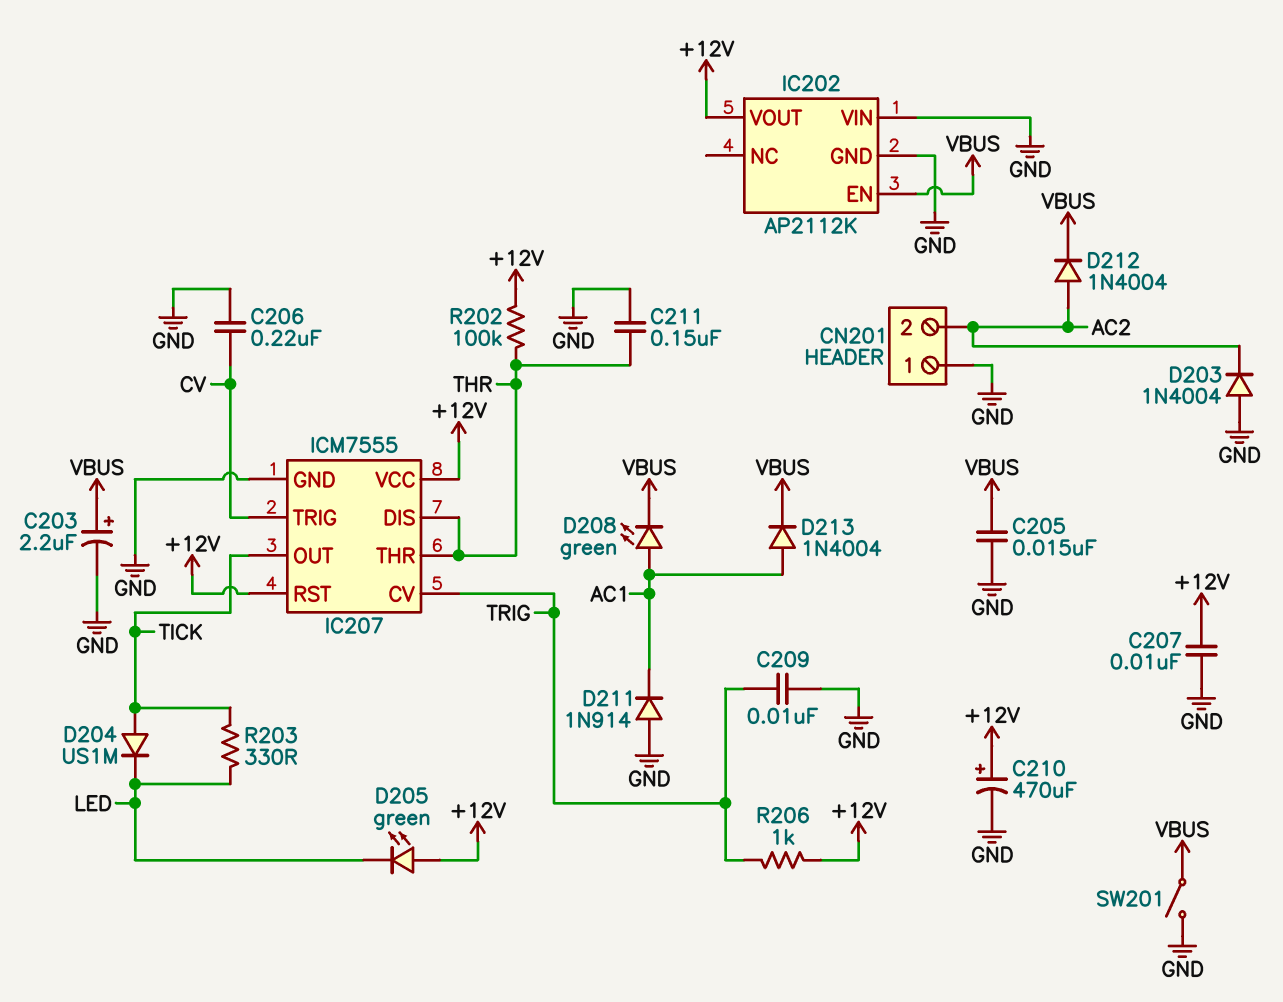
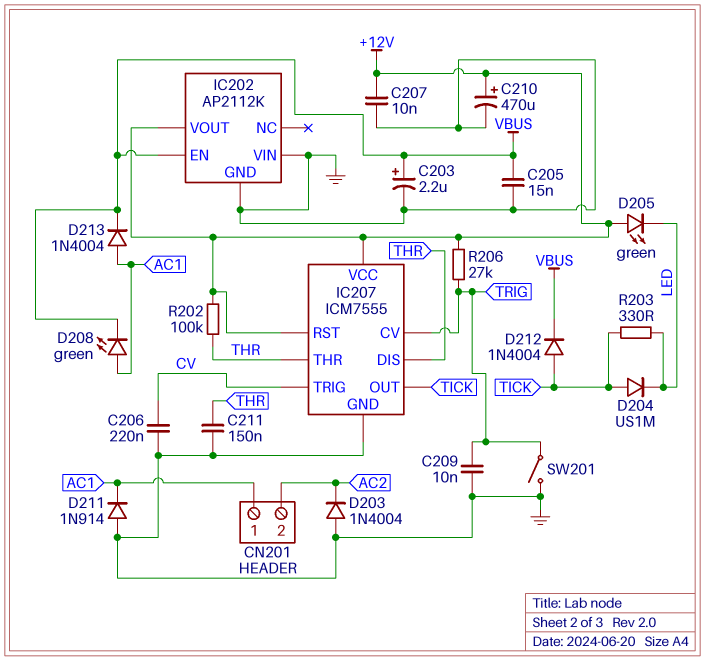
CN201 pin 1: GND -> AC1
D212: diode 1N4004 (A AC2, K VBUS) -> diode 1N4004 (A TICK, K VBUS)
R206: 1k (+12V, TRIG) -> 27k (+12V, TRIG)
SW201: switch (GND, VBUS) -> switch (GND, TRIG)

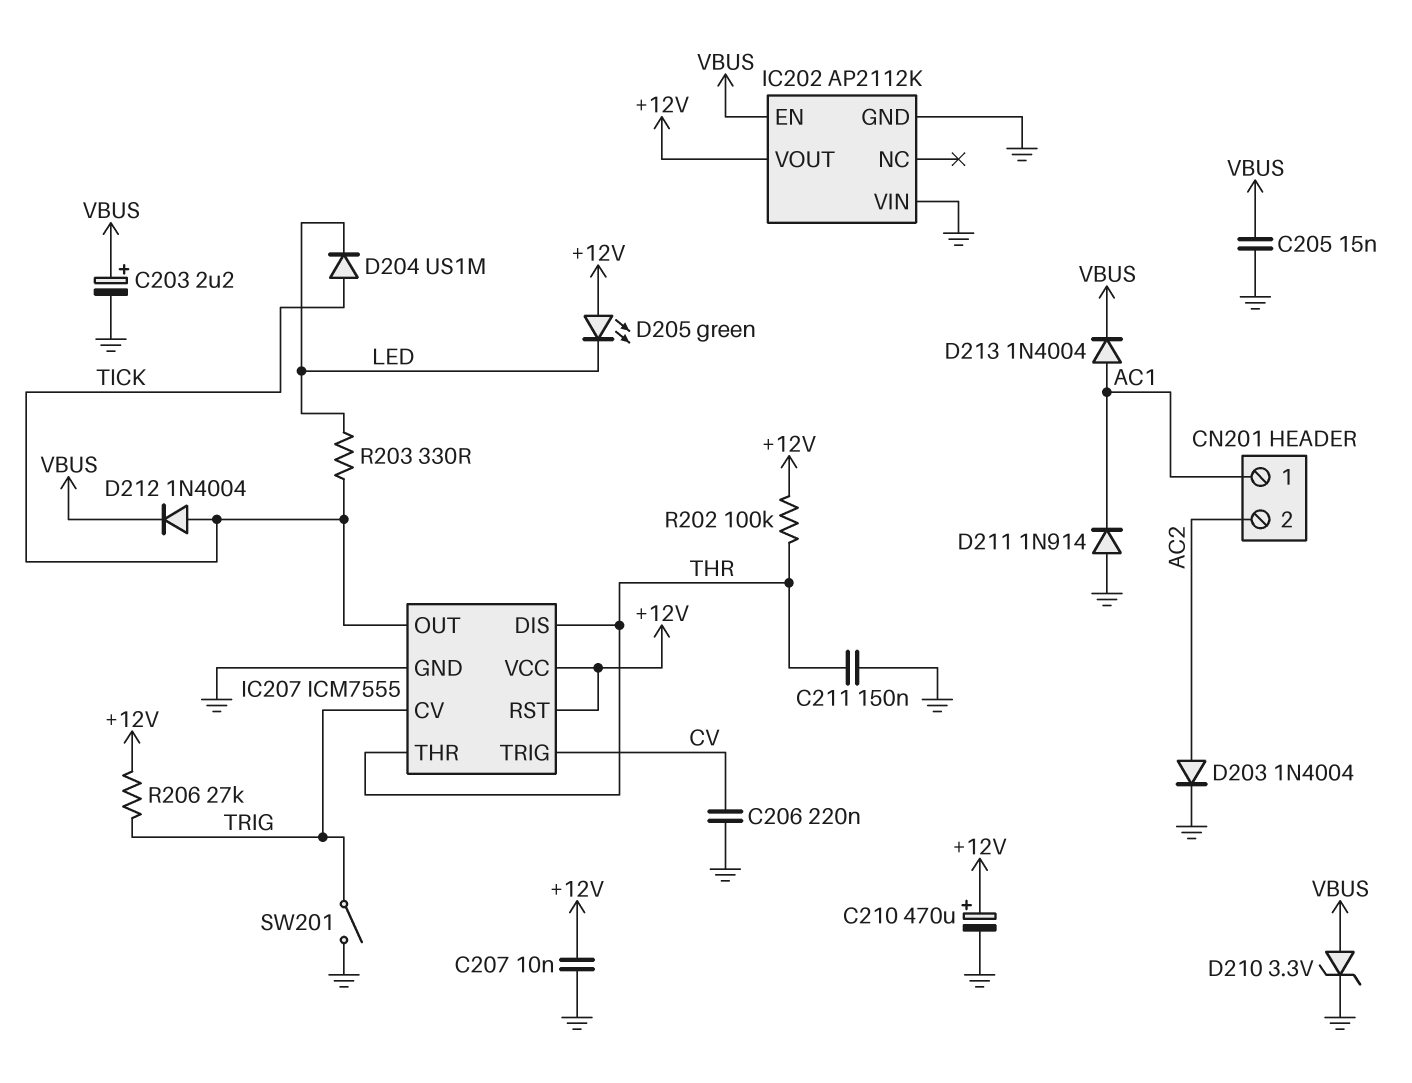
C209: 10nF (GND, TRIG) -> none
D203: diode 1N4004 (A GND, K AC2) -> diode 1N4004 (A AC2, K GND)
D208: LED green (A AC1, K VBUS) -> none
D210: none -> zener 3.3V (A VBUS, K GND)

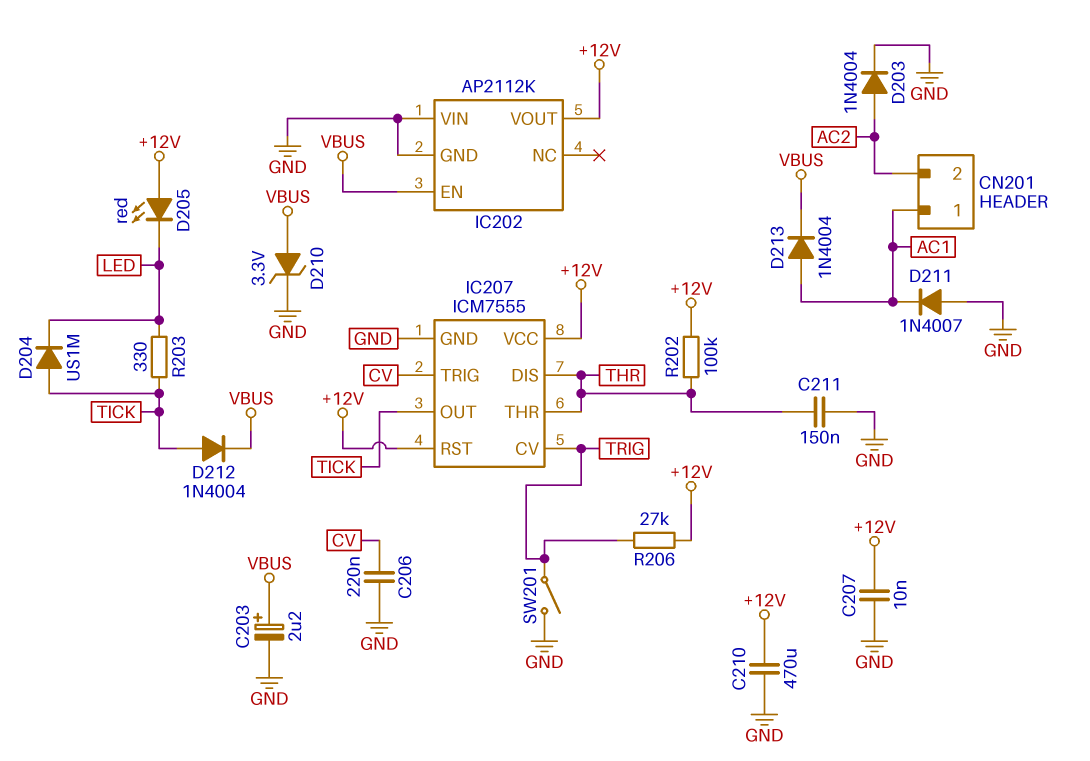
C205: 15nF (GND, VBUS) -> none
C210: 470uF (plus +12V, minus GND) -> 470uF (+12V, GND)
D205: LED green (A +12V, K LED) -> LED red (A +12V, K LED)
D211: diode 1N914 (A GND, K AC1) -> diode 1N4007 (A GND, K AC1)

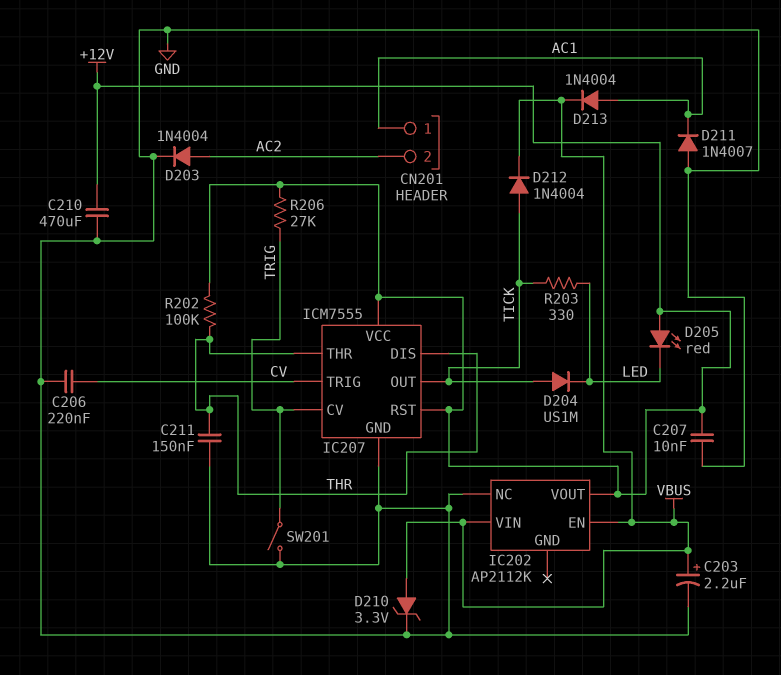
IC202 pin GND: GND -> none
IC202 pin NC: none -> GND
IC202 pin VIN: GND -> VBUS

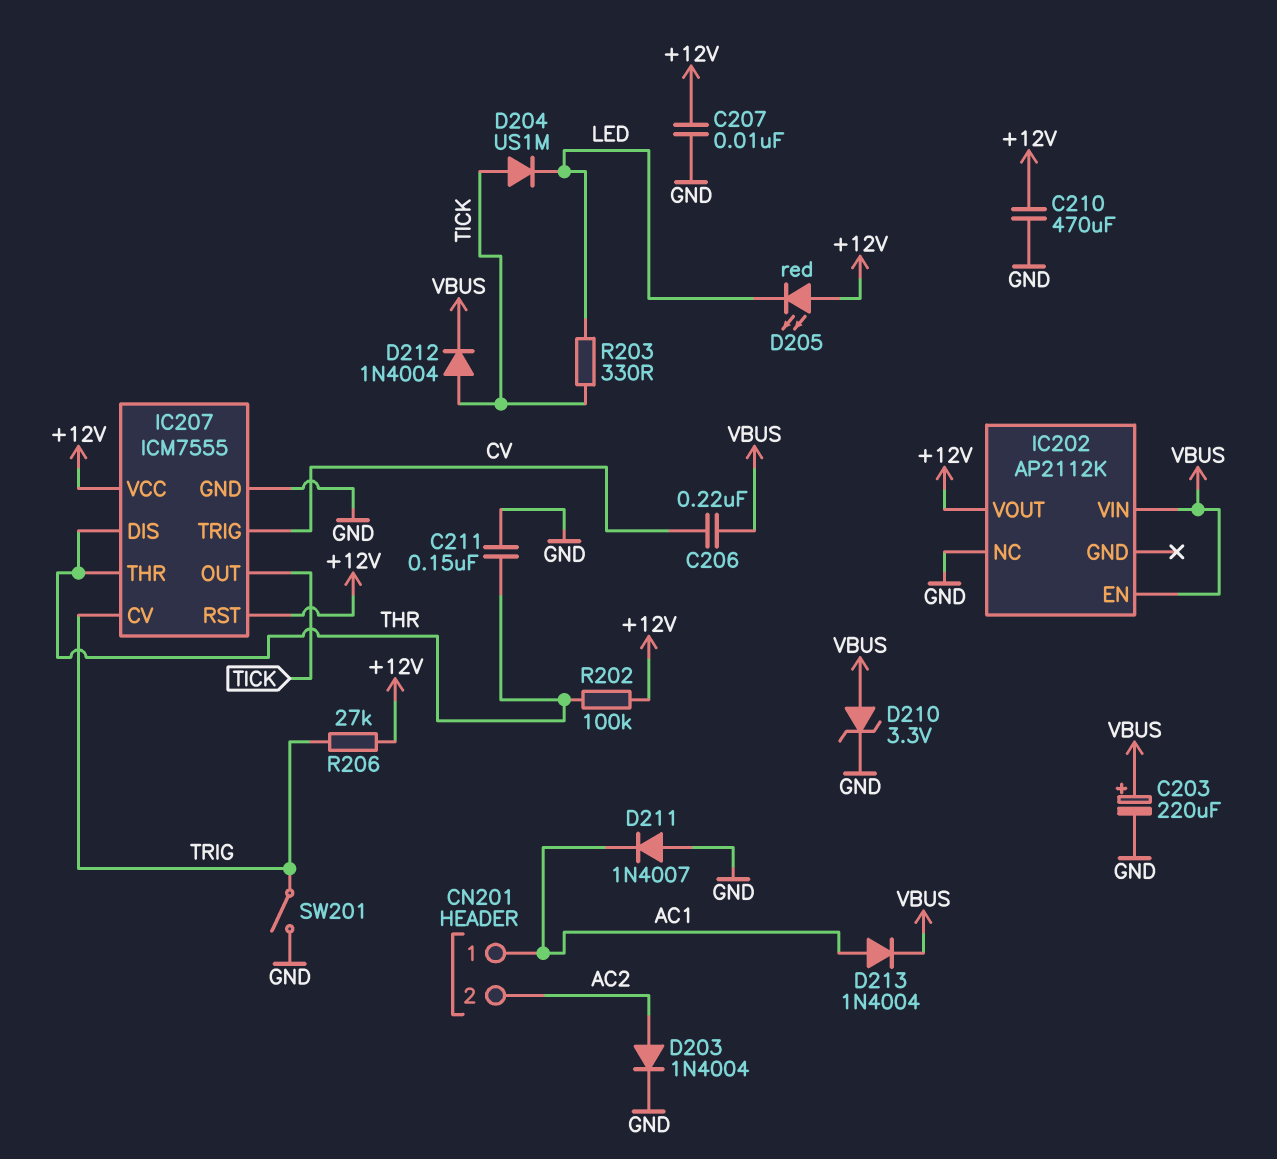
C203: 2.2uF (plus VBUS, minus GND) -> 220uF (plus VBUS, minus GND)
C206: 220nF (CV, GND) -> 220nF (CV, VBUS)

